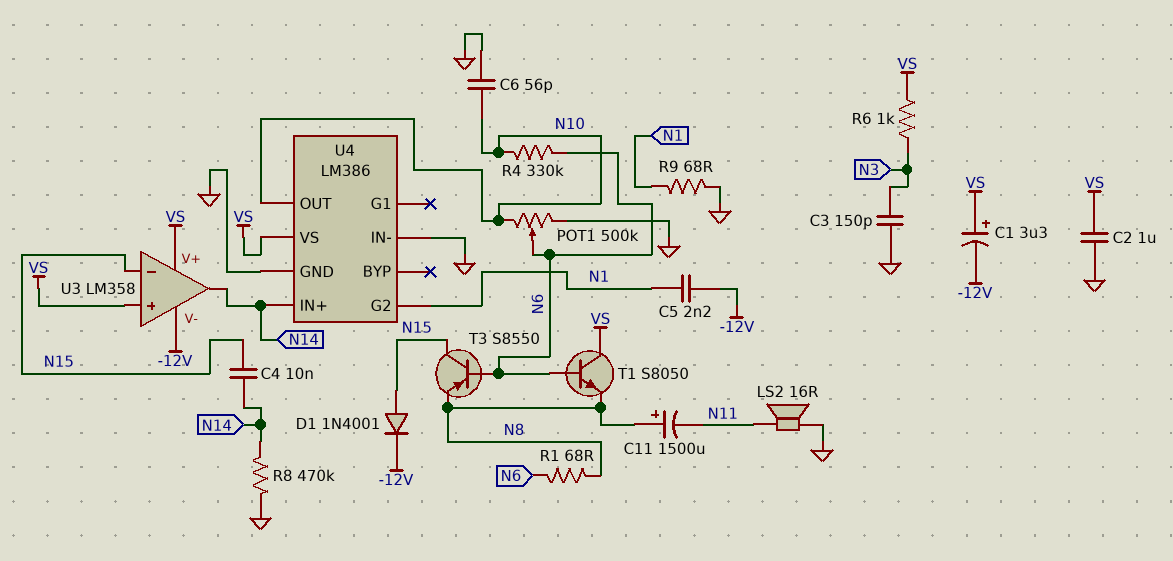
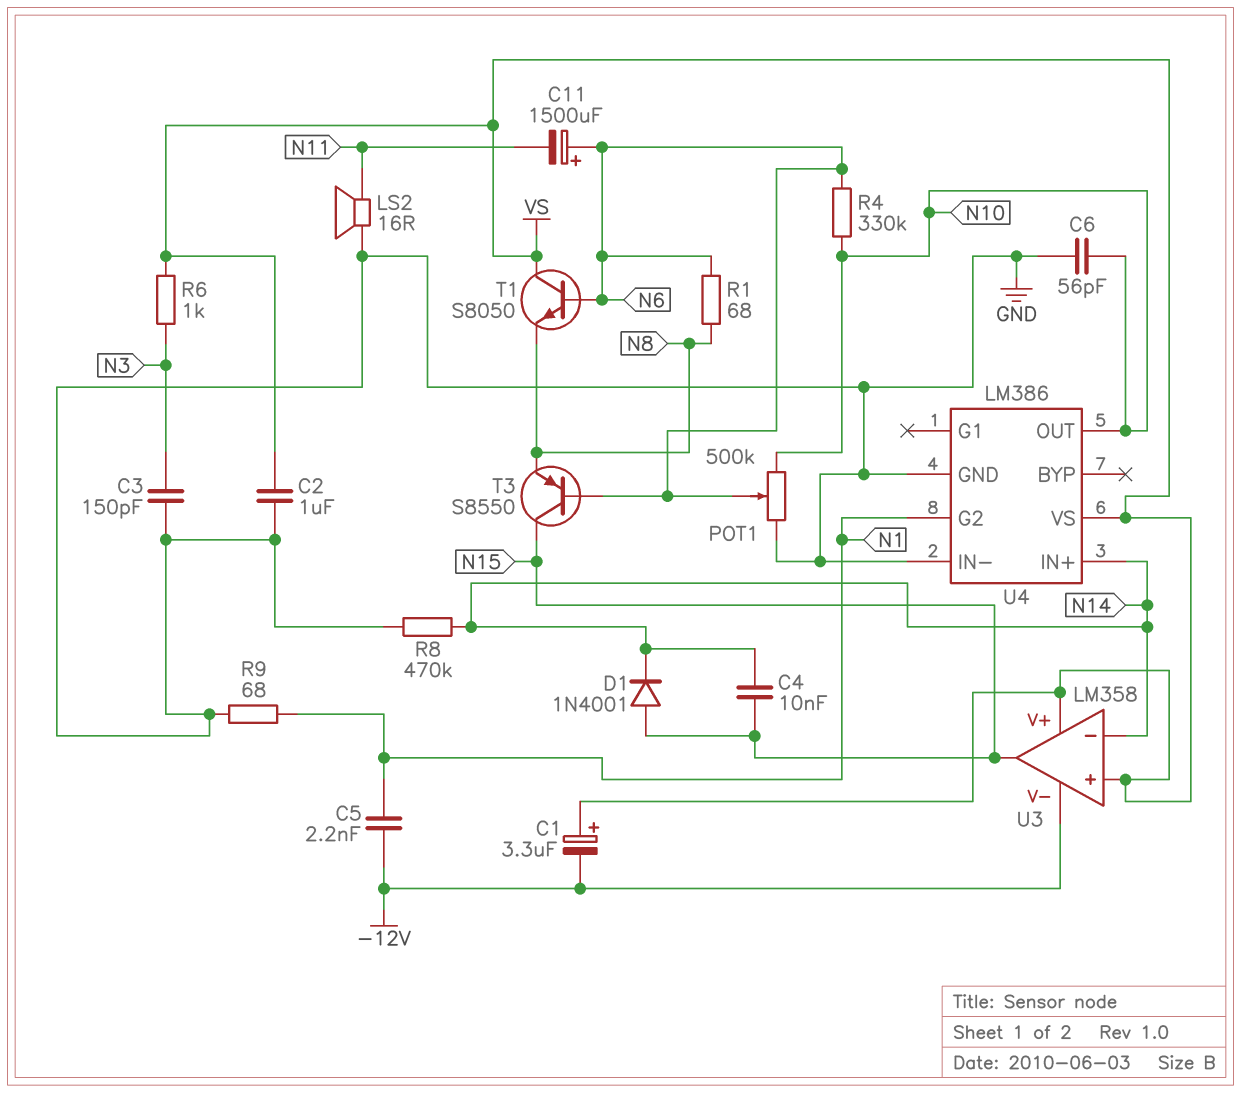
C11: 1500uF (plus N8, minus N11) -> 1500uF (plus N6, minus N11)
D1: diode 1N4001 (A N15, K -12V) -> diode 1N4001 (A N15, K N14)
U3 pin in-: N15 -> N14
U3 pin out: N14 -> N15

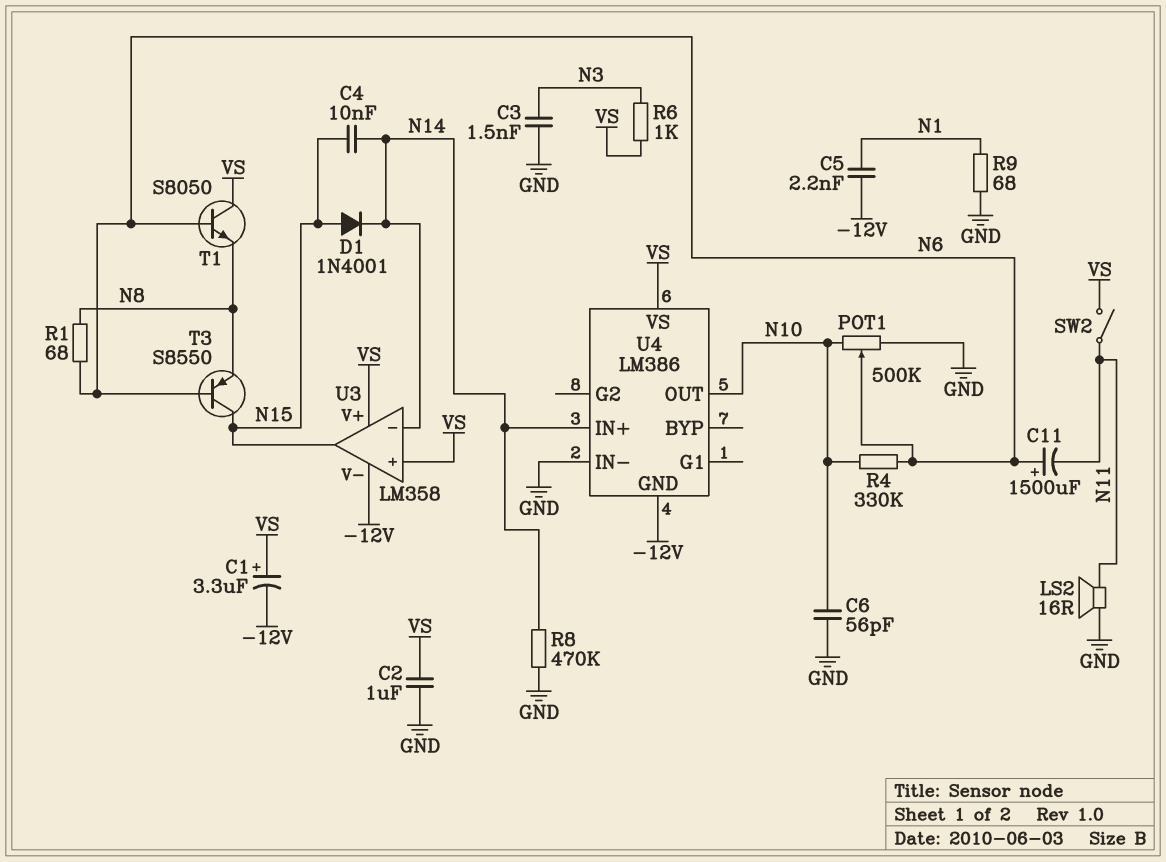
C3: 150pF (GND, N3) -> 1.5nF (GND, N3)
SW2: none -> switch (N11, VS)
U4 pin G2: N1 -> none
U4 pin GND: GND -> -12V

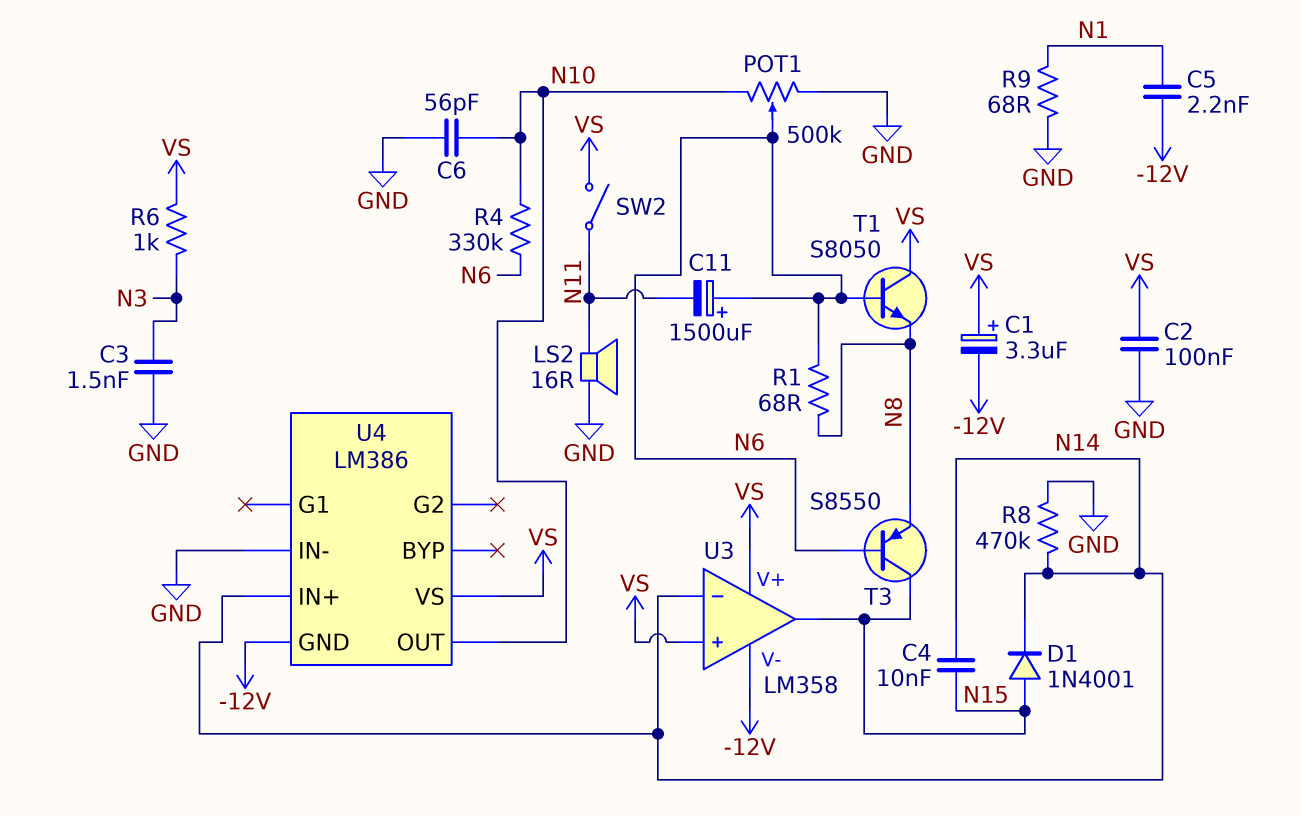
C2: 1uF (GND, VS) -> 100nF (GND, VS)

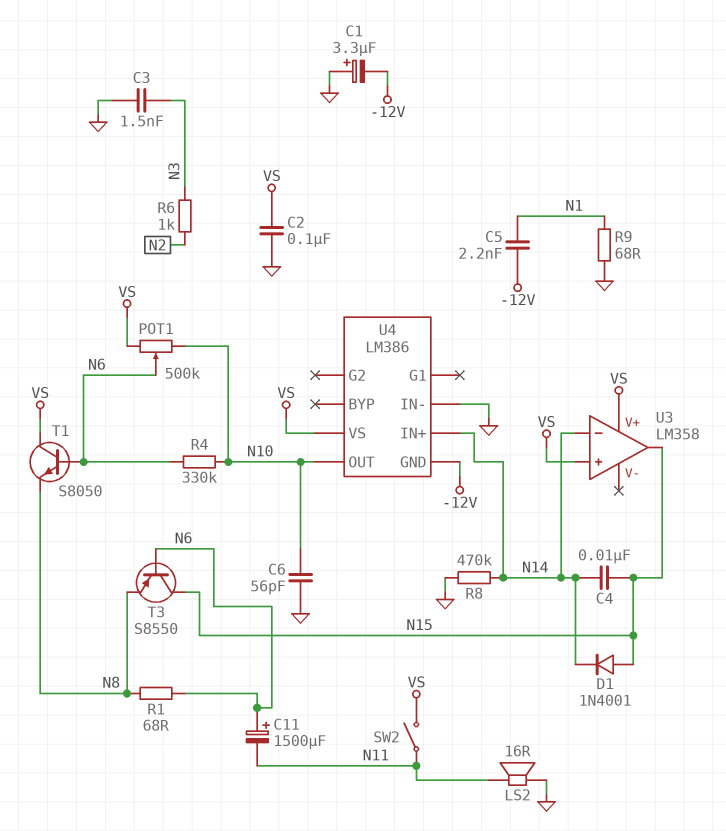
C1: 3.3uF (plus VS, minus -12V) -> 3.3uF (plus GND, minus -12V)
POT1: 500k (GND, N10, wiper N6) -> 500k (N10, VS, wiper N6)
R6: 1k (N3, VS) -> 1k (N2, N3)
U3 pin V-: -12V -> none

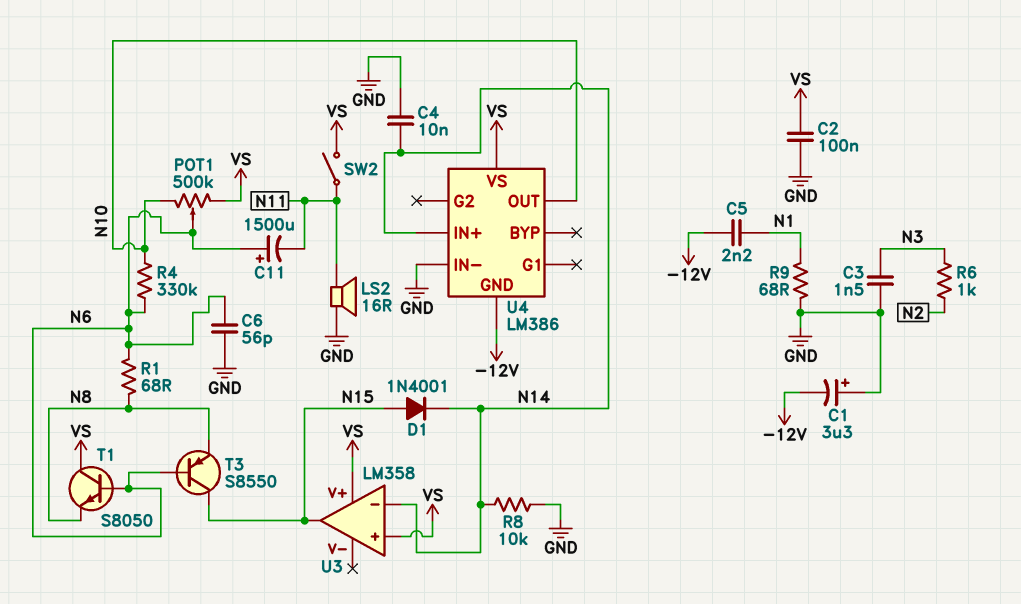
C4: 10nF (N14, N15) -> 10nF (GND, N14)
C6: 56pF (GND, N10) -> 56pF (GND, N6)
R8: 470k (GND, N14) -> 10k (GND, N14)

